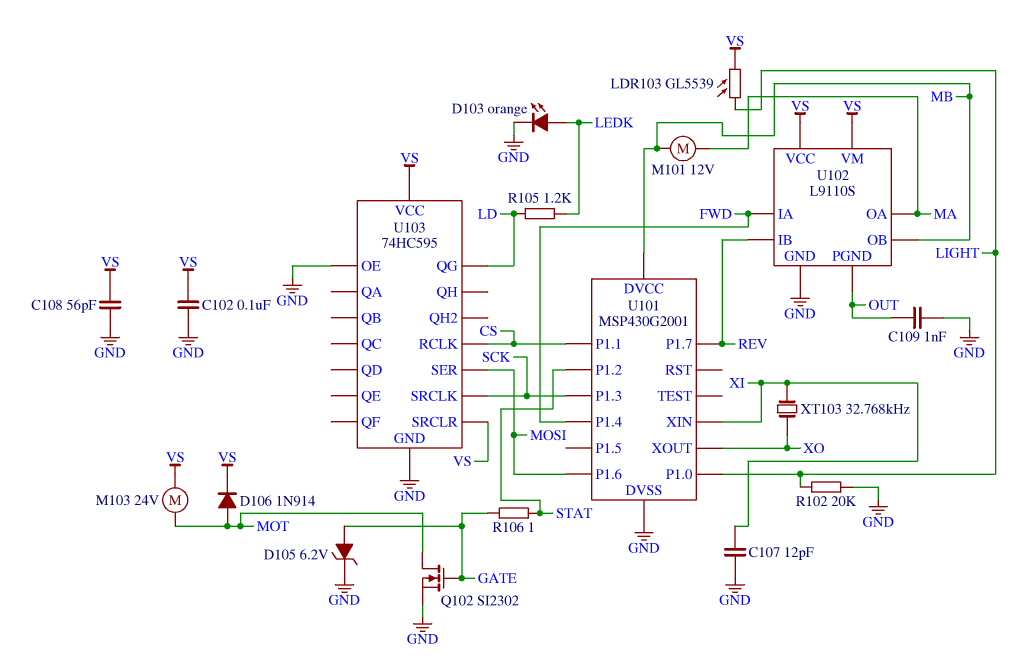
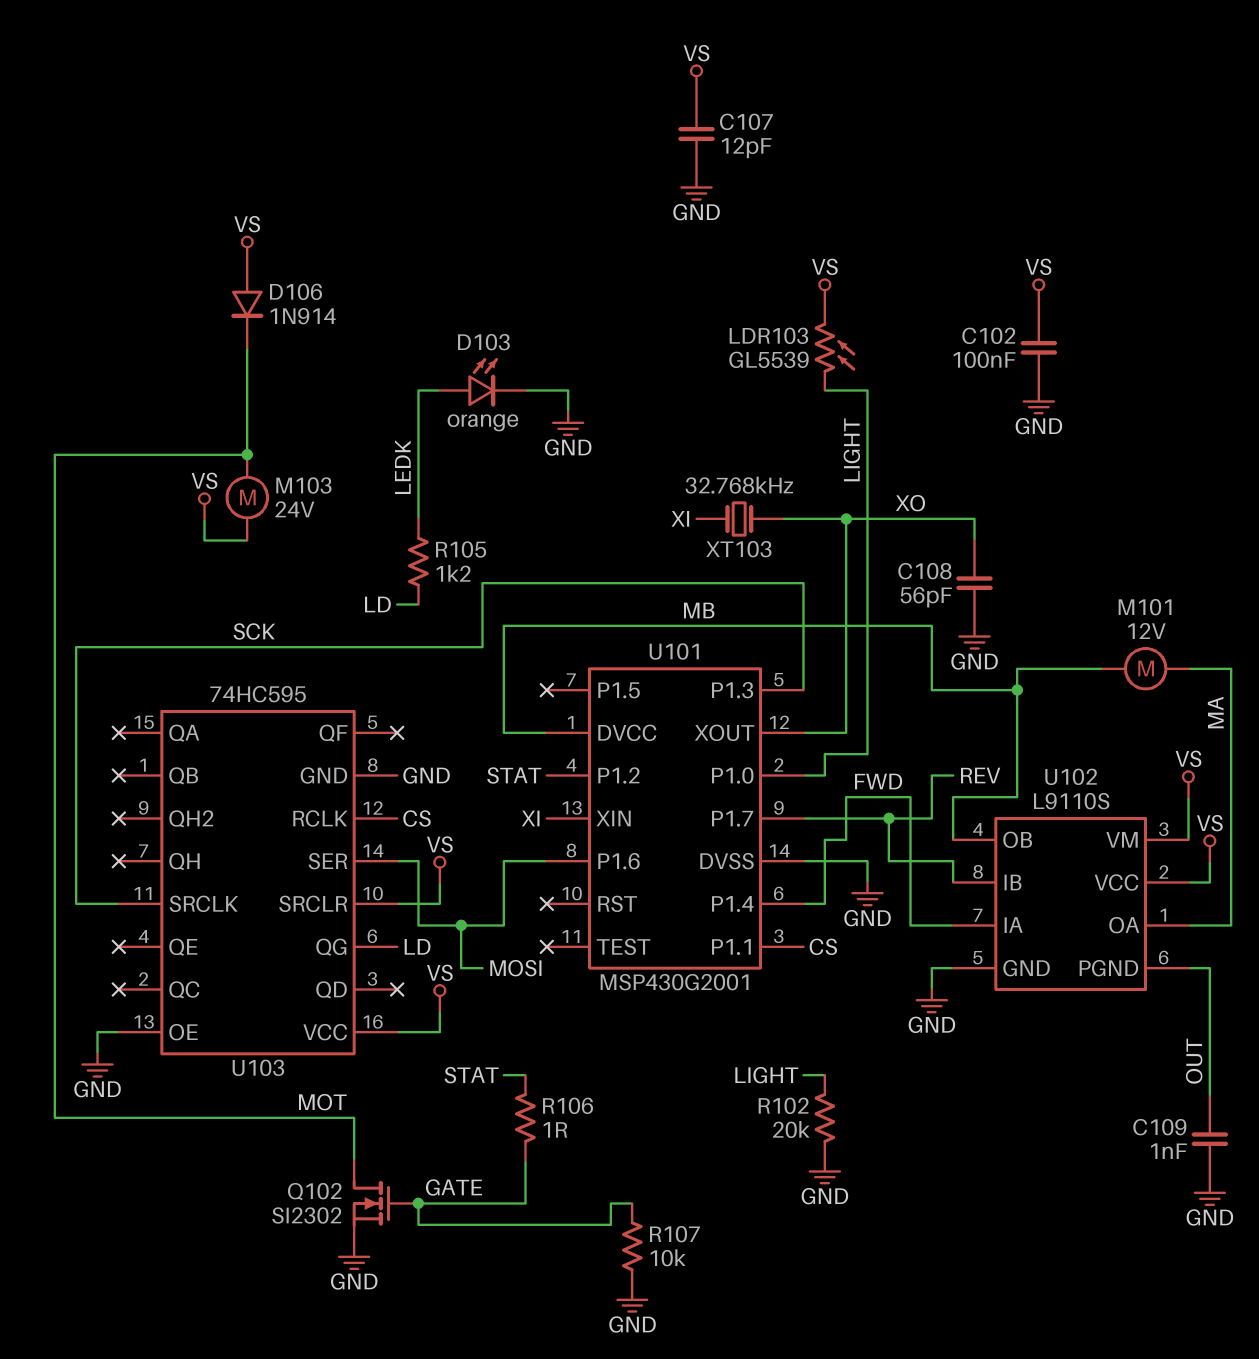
C107: 12pF (GND, XI) -> 12pF (GND, VS)
C108: 56pF (GND, VS) -> 56pF (GND, XO)
D105: zener 6.2V (A GATE, K GND) -> none
D106: diode 1N914 (A MOT, K VS) -> diode 1N914 (A VS, K MOT)
R107: none -> 10k (GATE, GND)

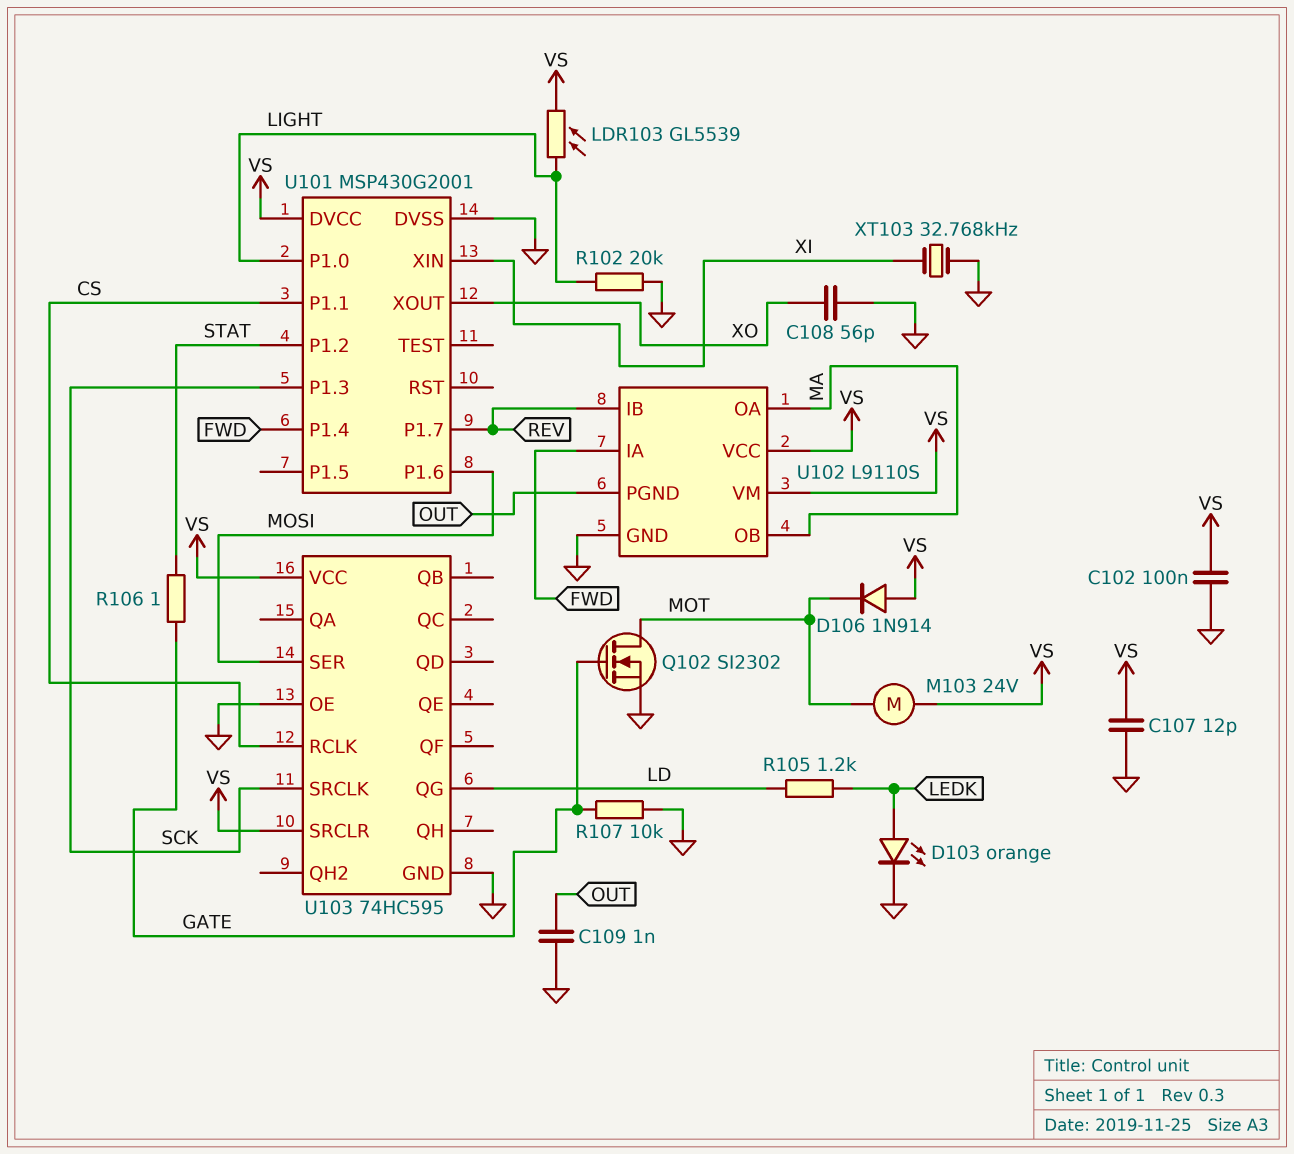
M101: motor 12V (MA, MB) -> none
U101 pin DVCC: MB -> VS
U102 pin OB: MB -> MA
XT103: 32.768kHz (XI, XO) -> 32.768kHz (GND, XI)

